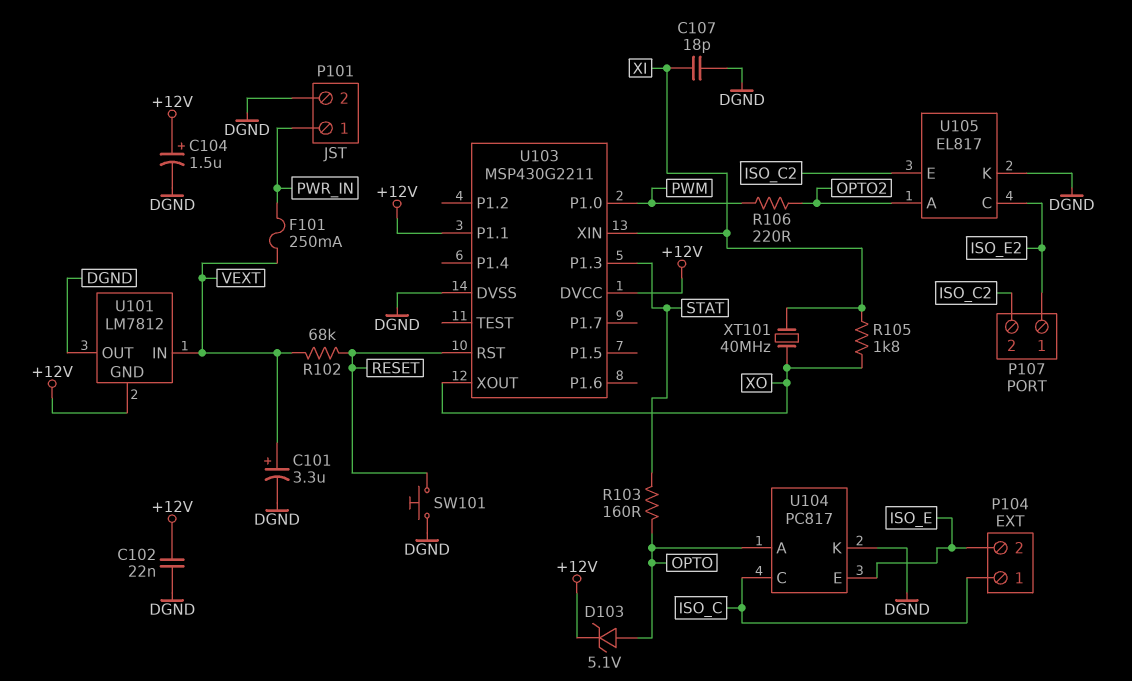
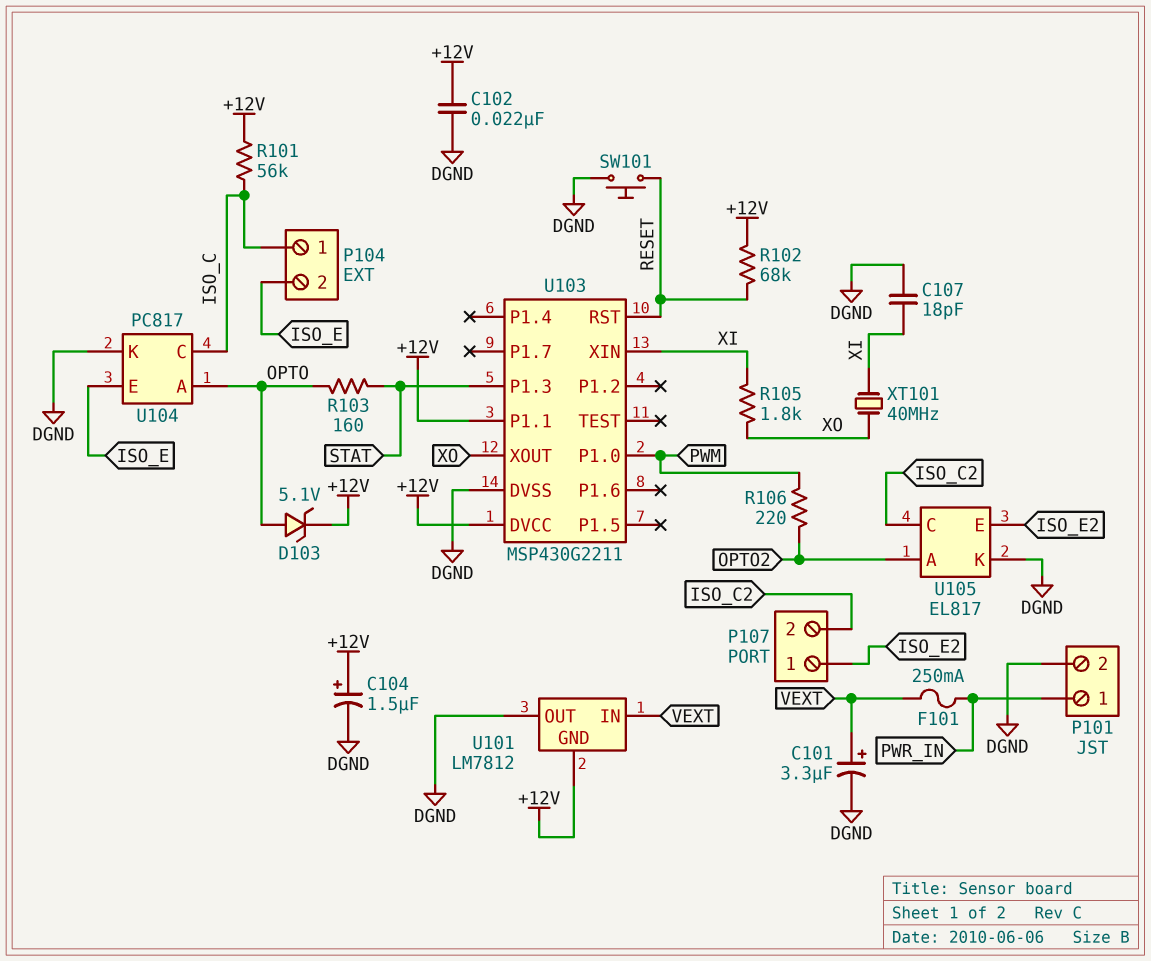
R101: none -> 56k (+12V, ISO_C)
R102: 68k (RESET, VEXT) -> 68k (+12V, RESET)
U105 pin C: ISO_E2 -> ISO_C2
U105 pin E: ISO_C2 -> ISO_E2

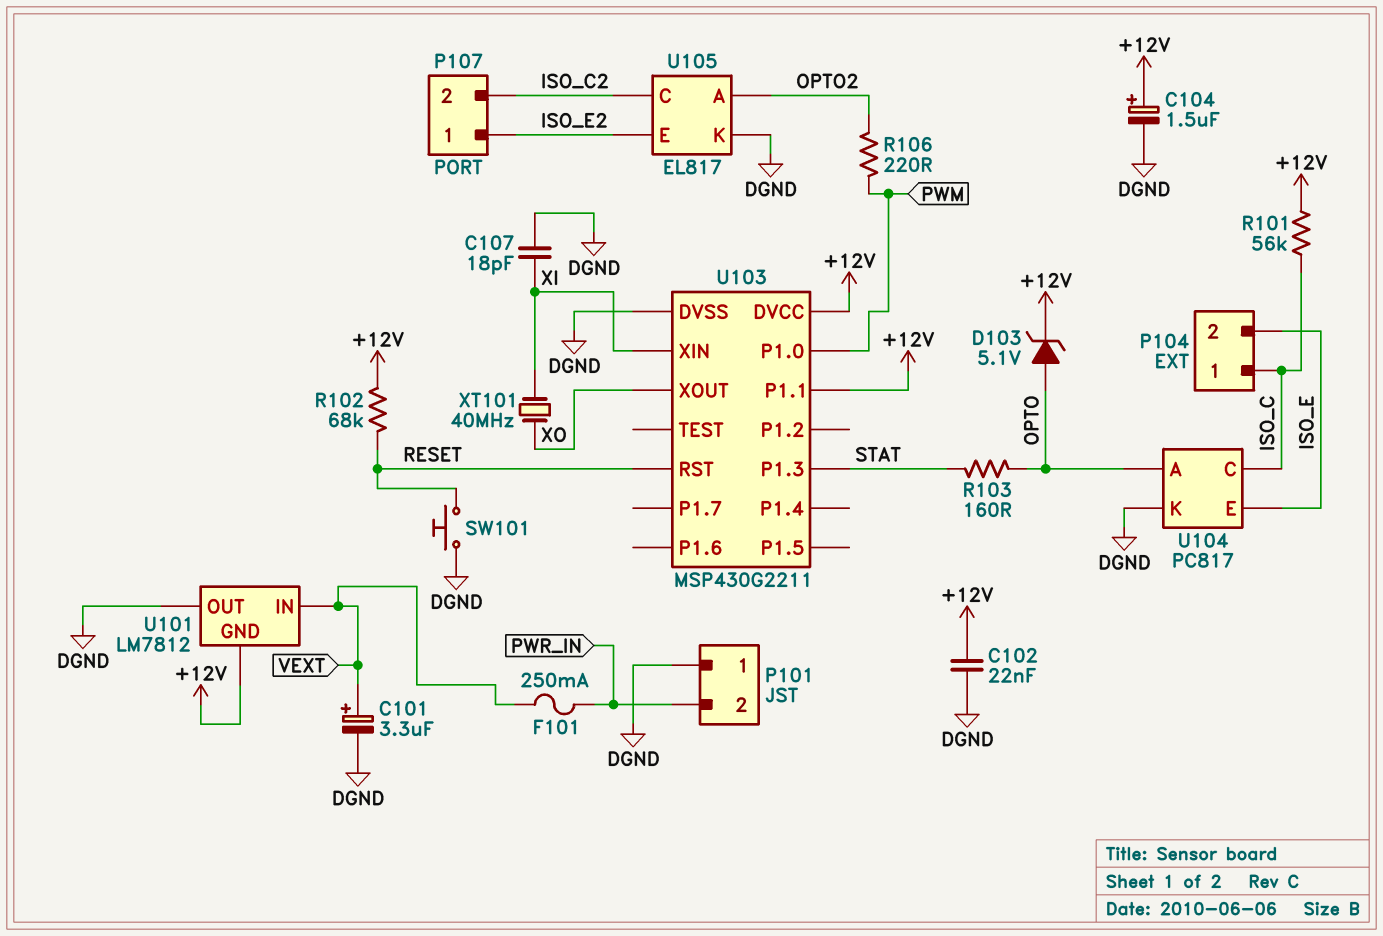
P101 pin 1: PWR_IN -> DGND
P101 pin 2: DGND -> PWR_IN
R105: 1.8k (XI, XO) -> none

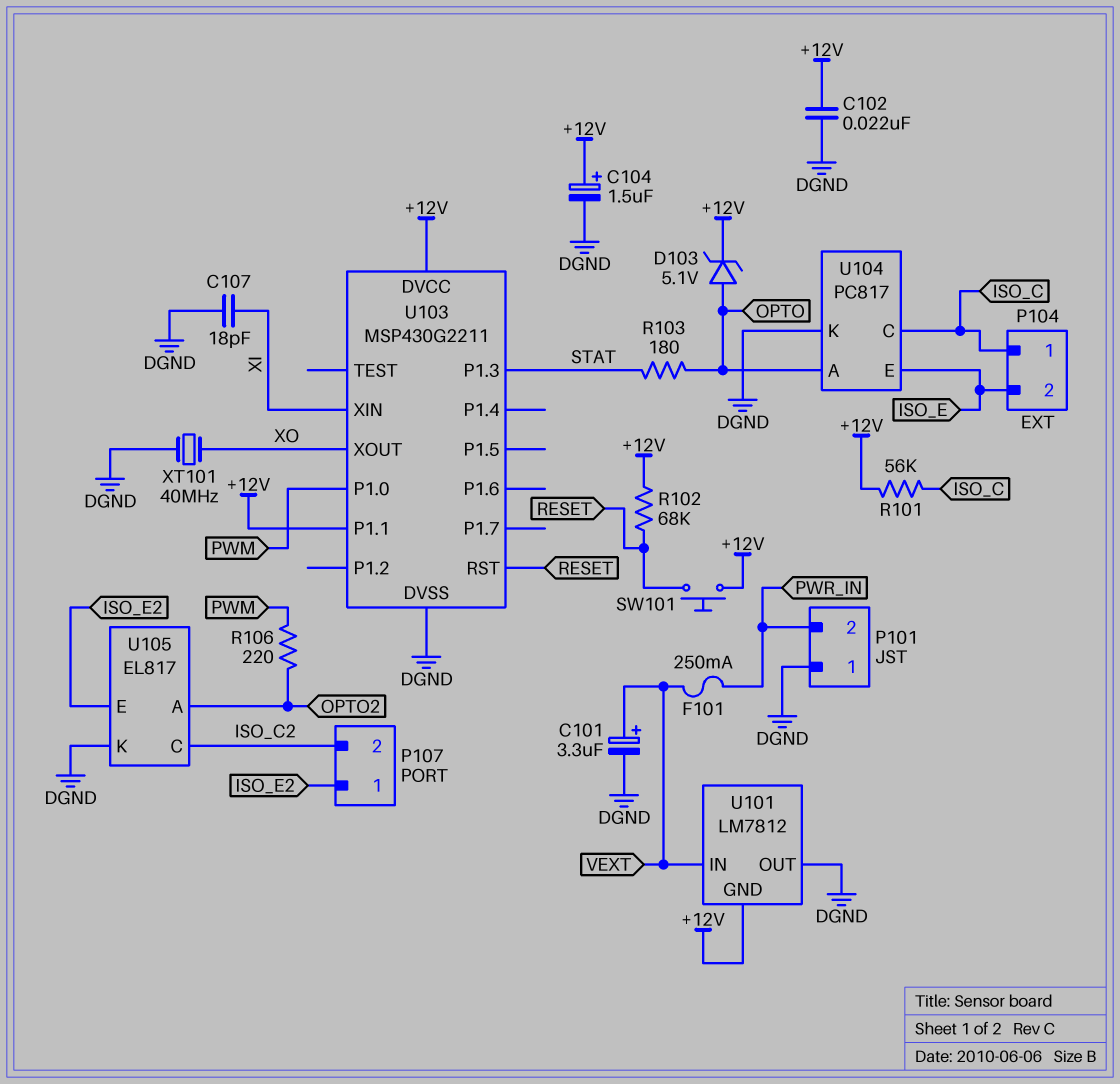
R103: 160 (OPTO, STAT) -> 180 (OPTO, STAT)
SW101: button (DGND, RESET) -> button (+12V, RESET)
XT101: 40MHz (XI, XO) -> 40MHz (DGND, XO)

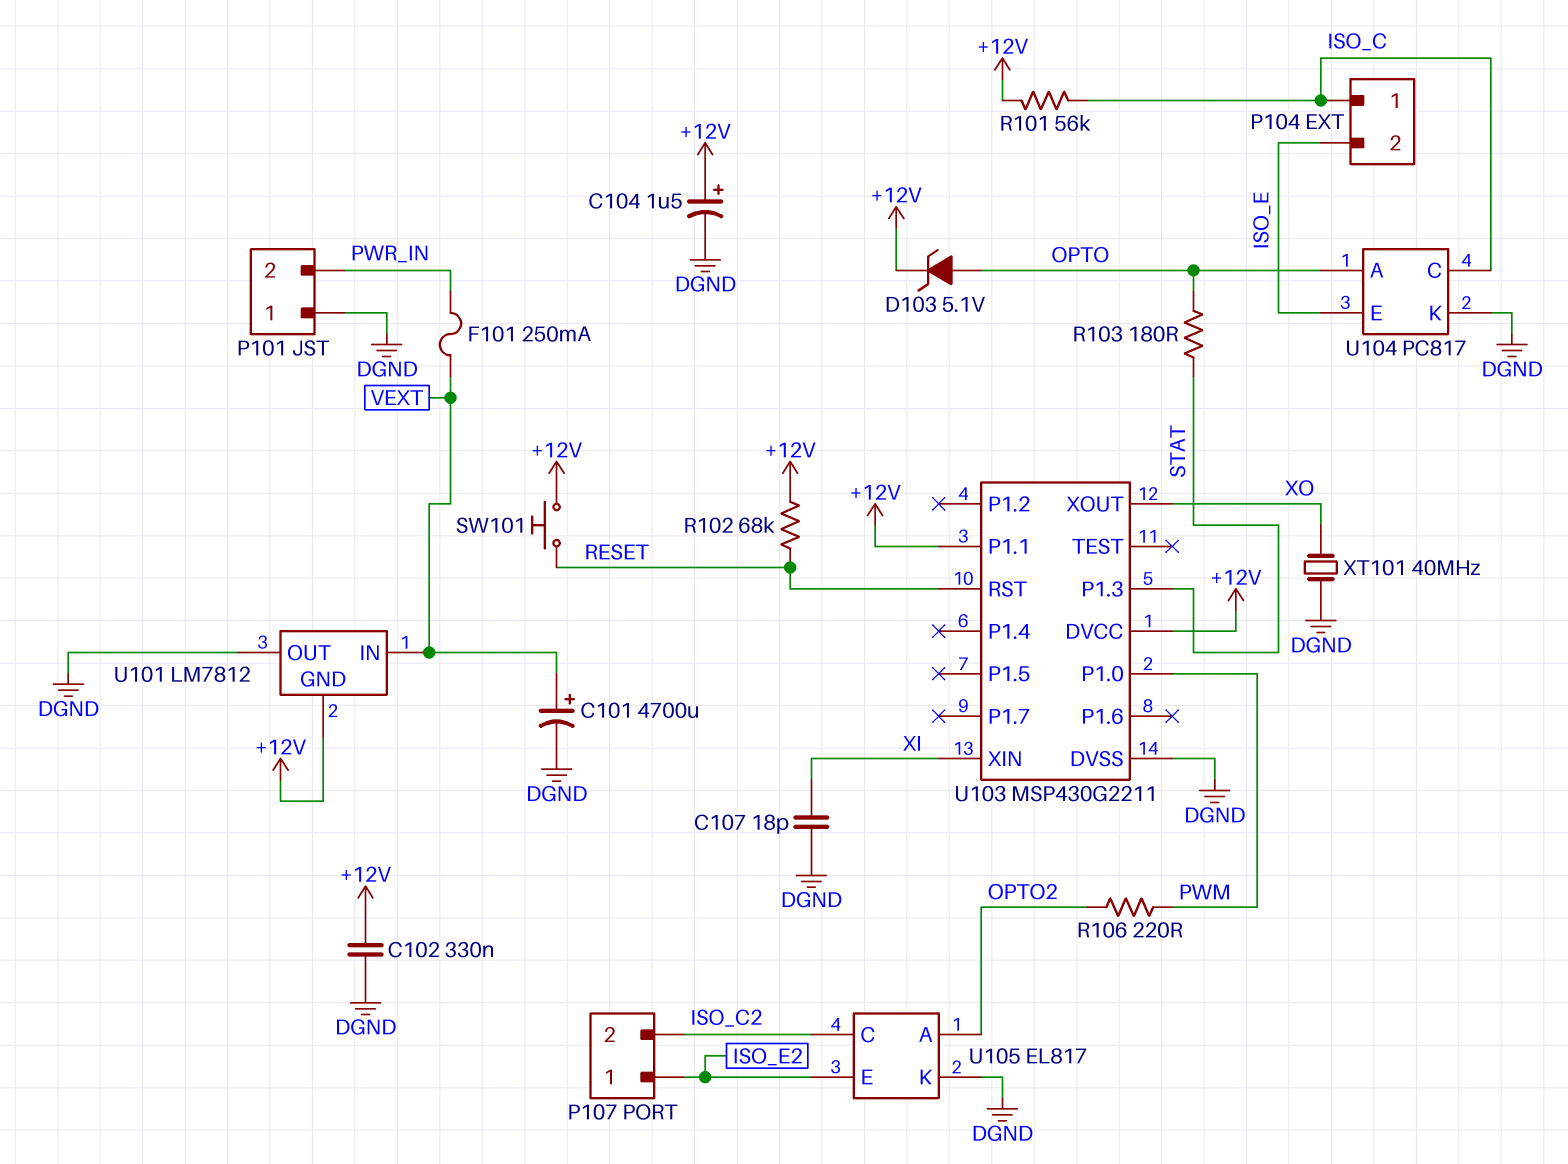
C101: 3.3uF (plus VEXT, minus DGND) -> 4700uF (plus VEXT, minus DGND)
C102: 22nF (+12V, DGND) -> 330nF (+12V, DGND)

